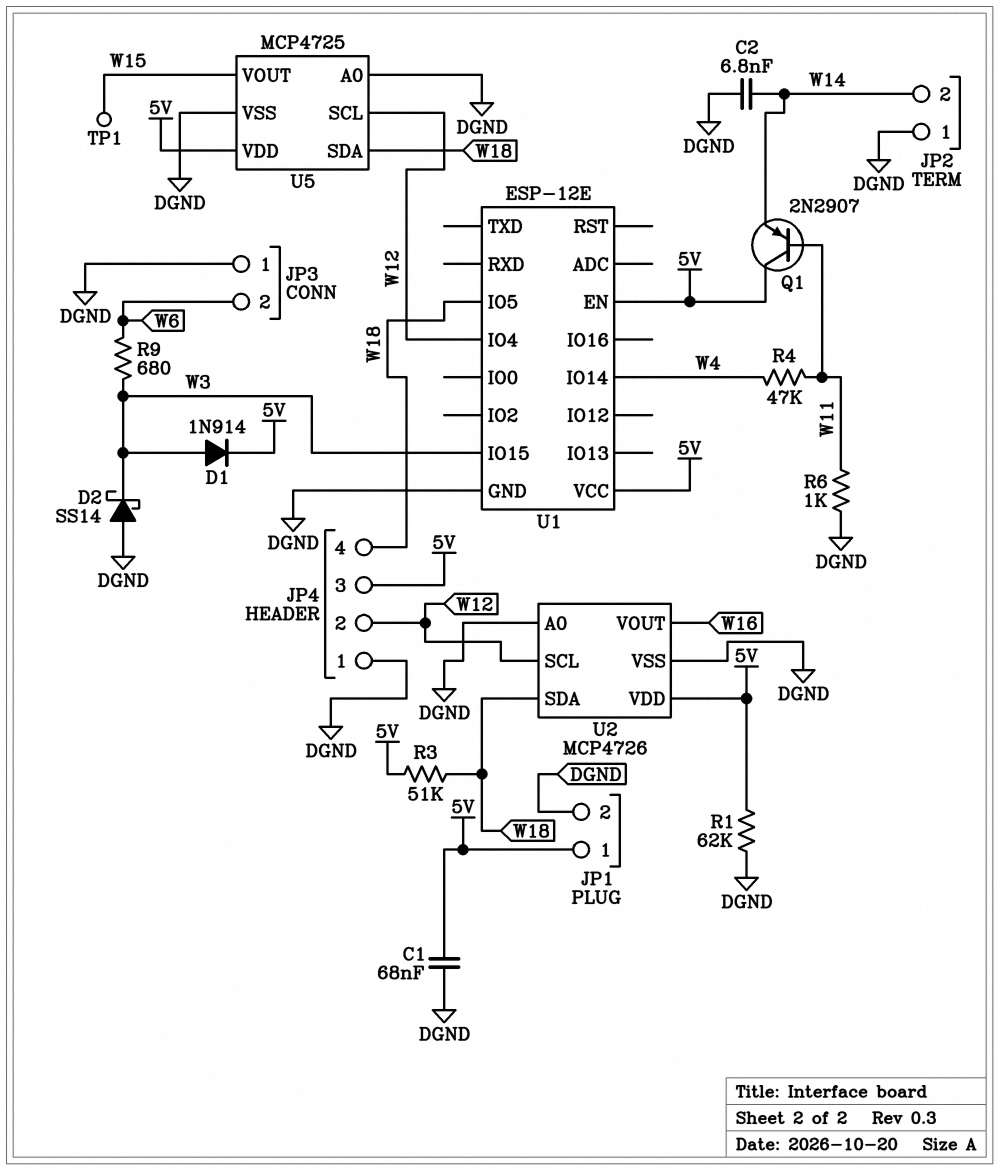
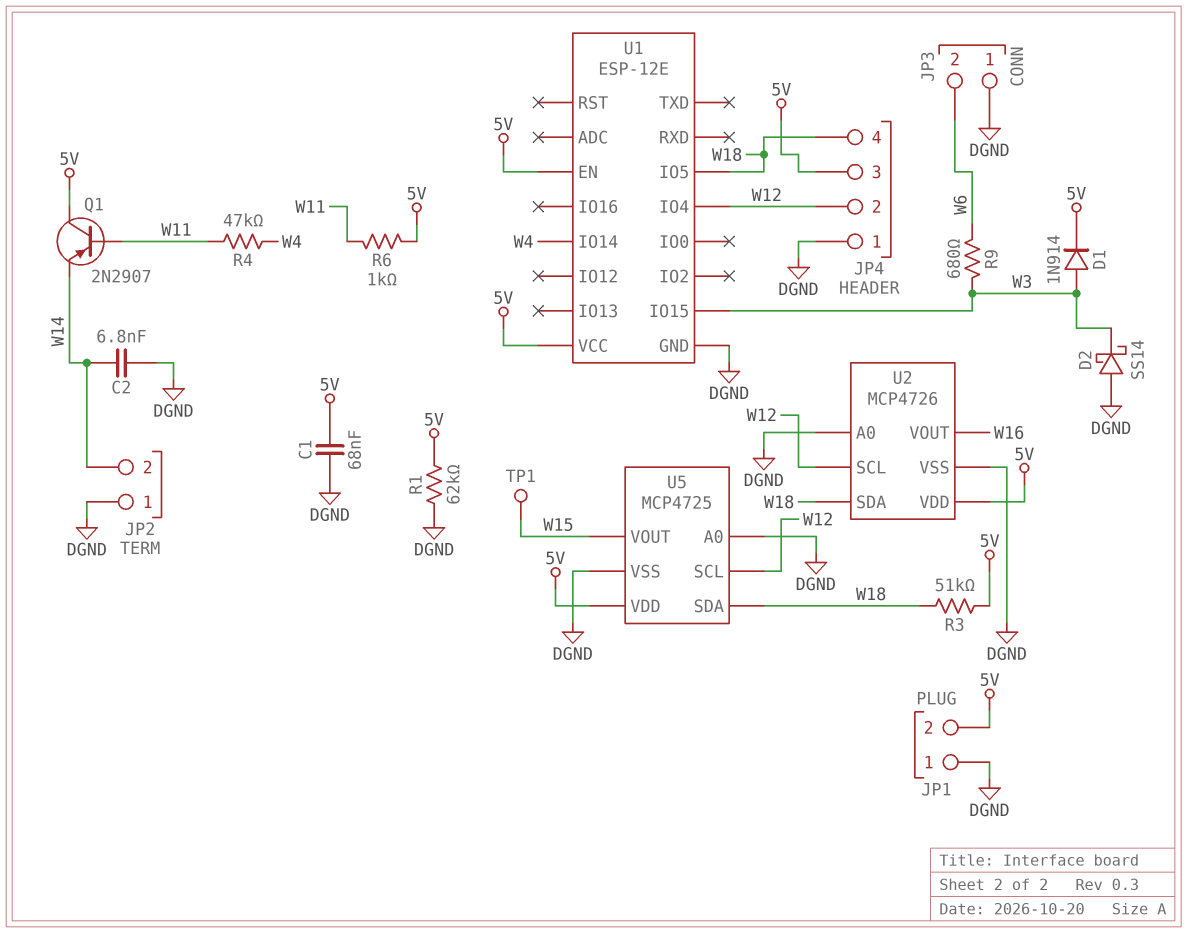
JP1 pin 1: 5V -> DGND
JP1 pin 2: DGND -> 5V
R6: 1k (DGND, W11) -> 1k (5V, W11)

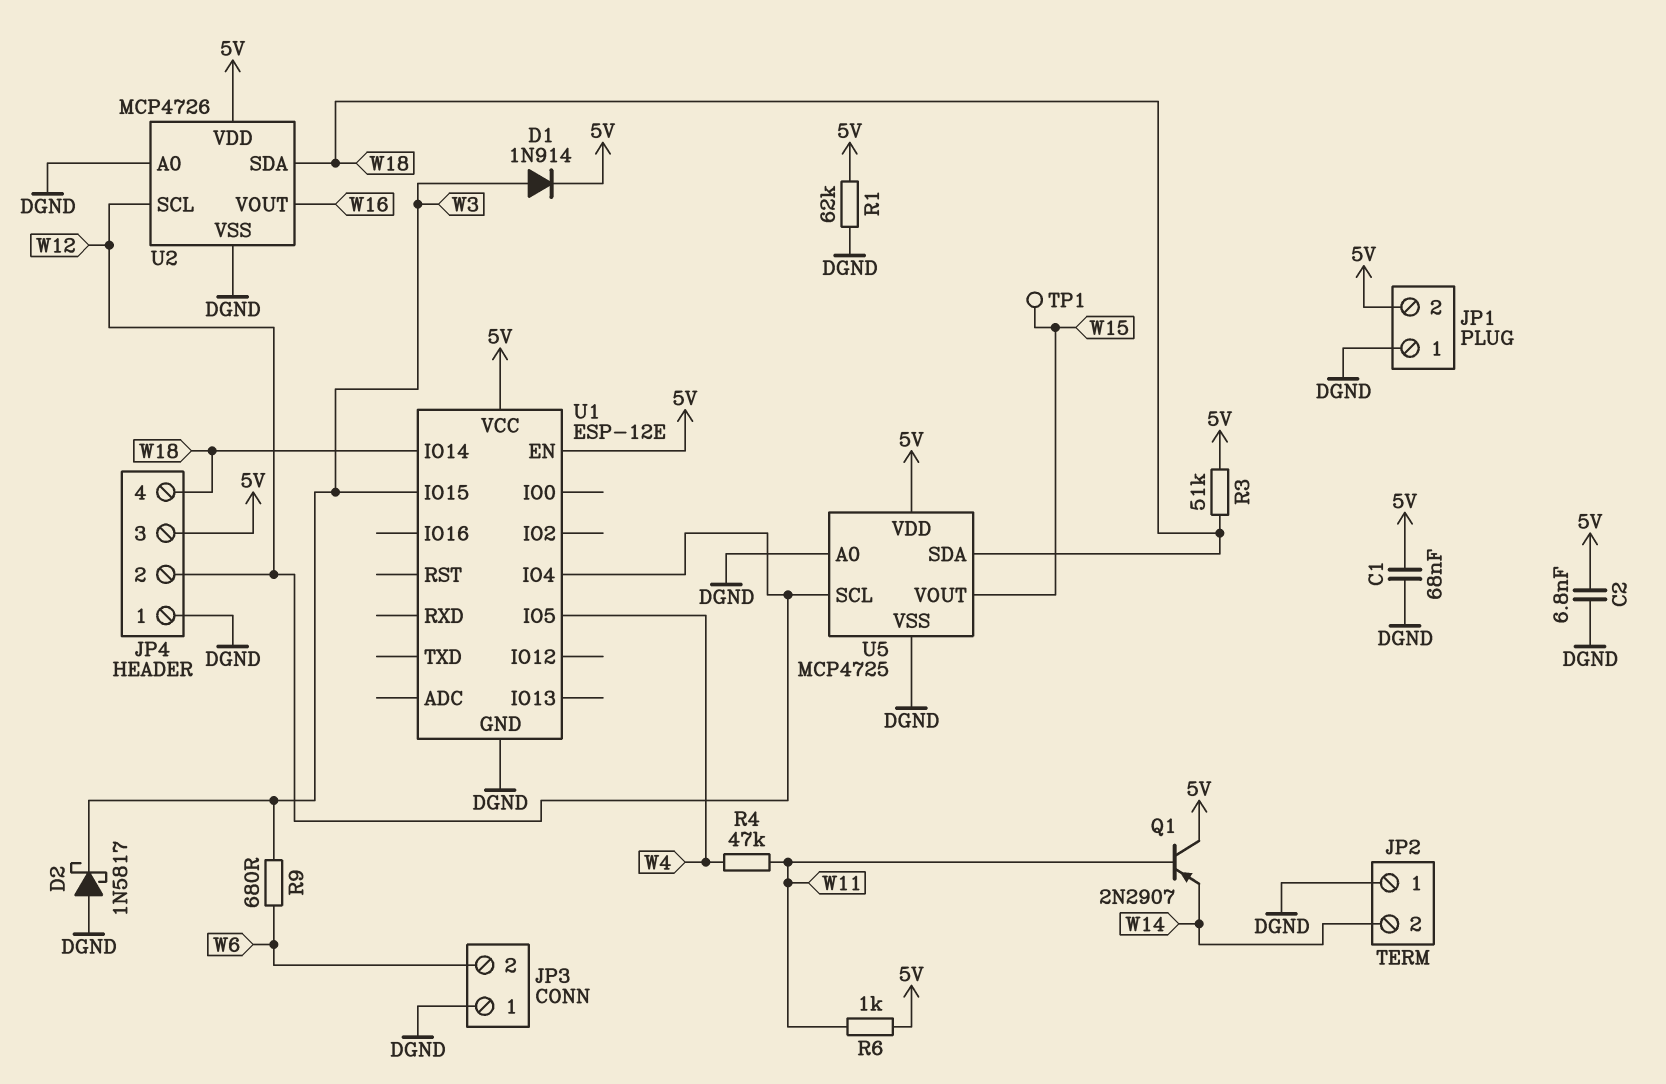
C2: 6.8nF (DGND, W14) -> 6.8nF (5V, DGND)
D2: schottky SS14 (A DGND, K W3) -> schottky 1N5817 (A DGND, K W3)
U1 pin IO5: W18 -> W4
U1 pin IO14: W4 -> W18

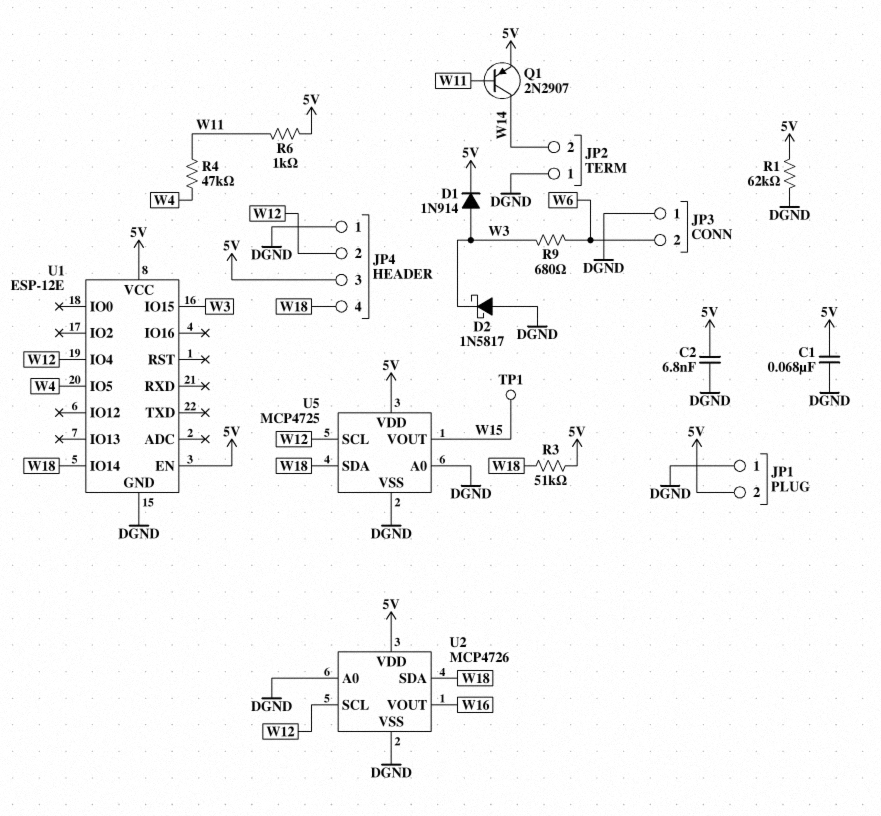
Q1: PNP 2N2907 (B W11, C 5V, E W14) -> PNP 2N2907 (B W11, C W14, E 5V)

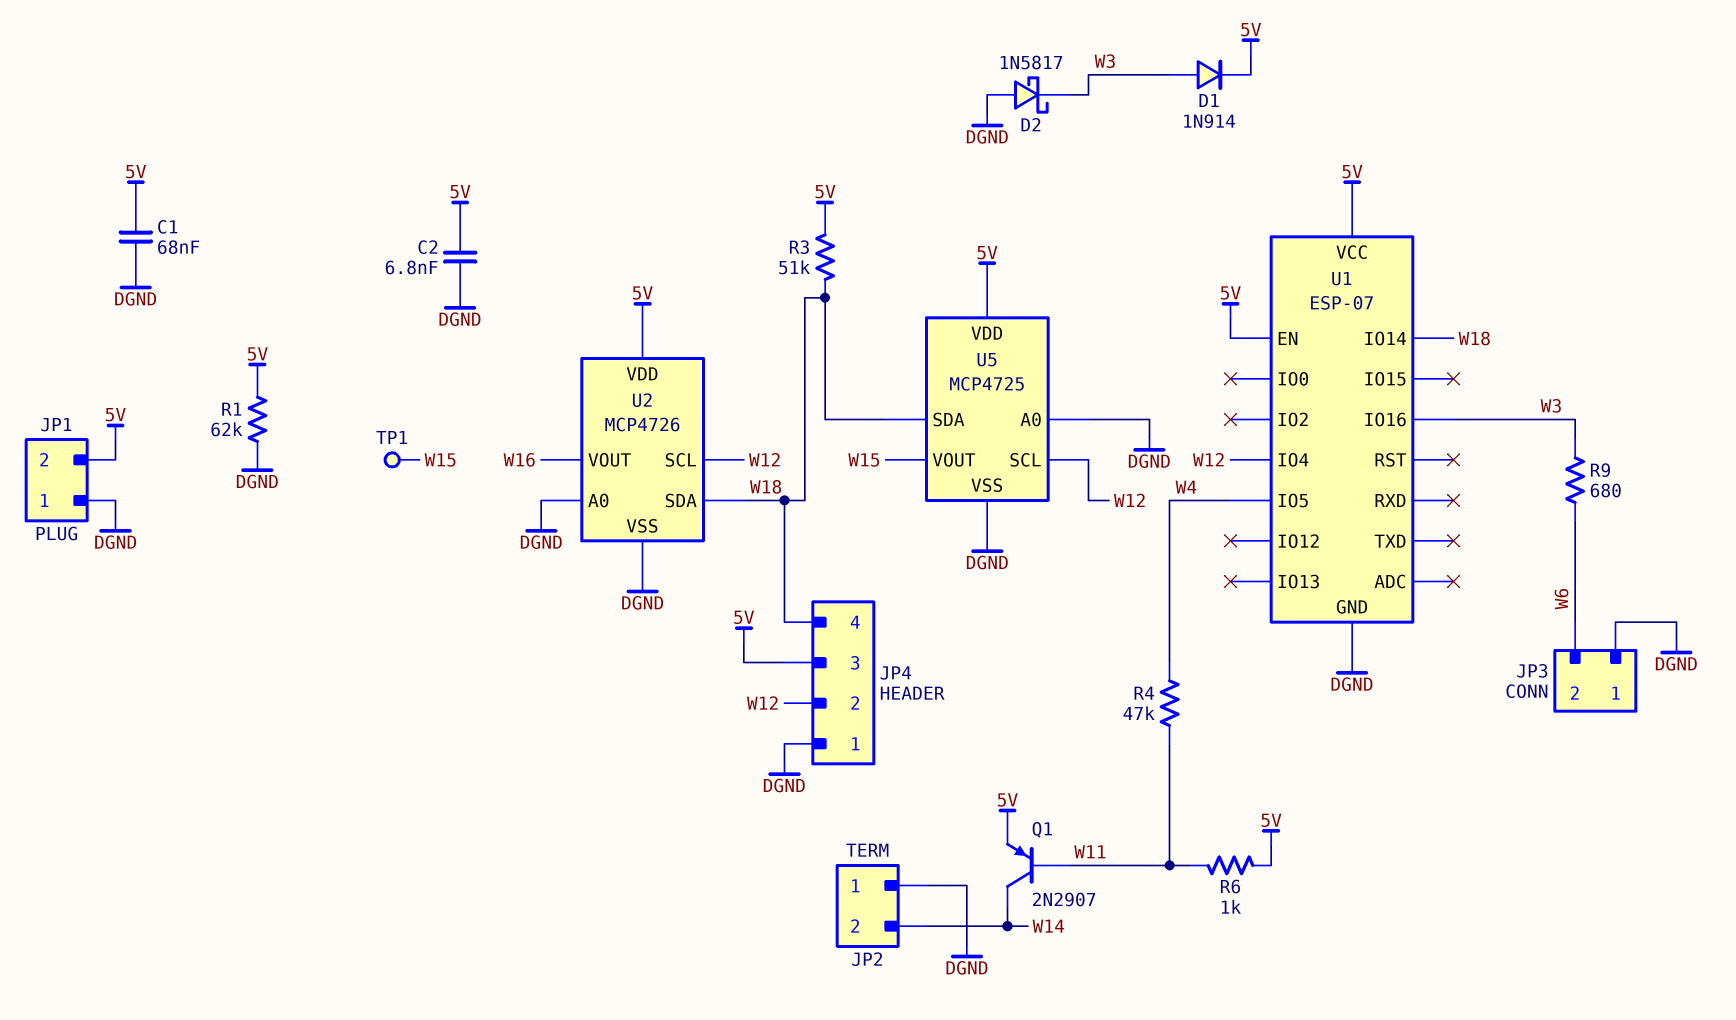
U1: ESP-12E -> ESP-07
U1 pin IO15: W3 -> none
U1 pin IO16: none -> W3

